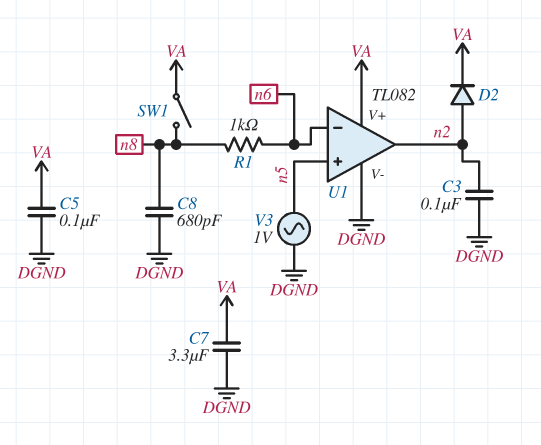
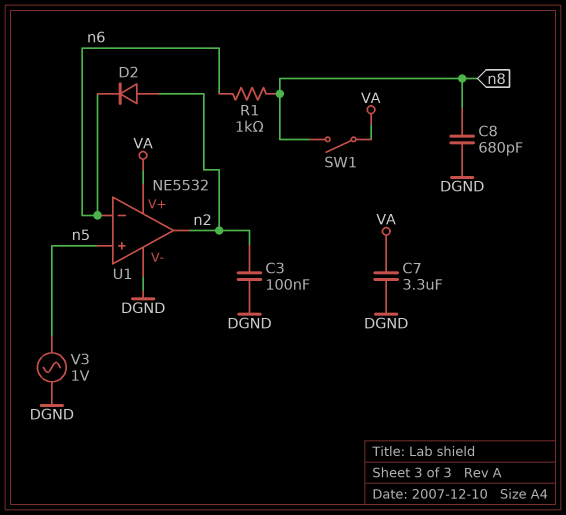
C5: 100nF (DGND, VA) -> none
D2: diode (A n2, K VA) -> diode (A n2, K n6)
U1: TL082 -> NE5532

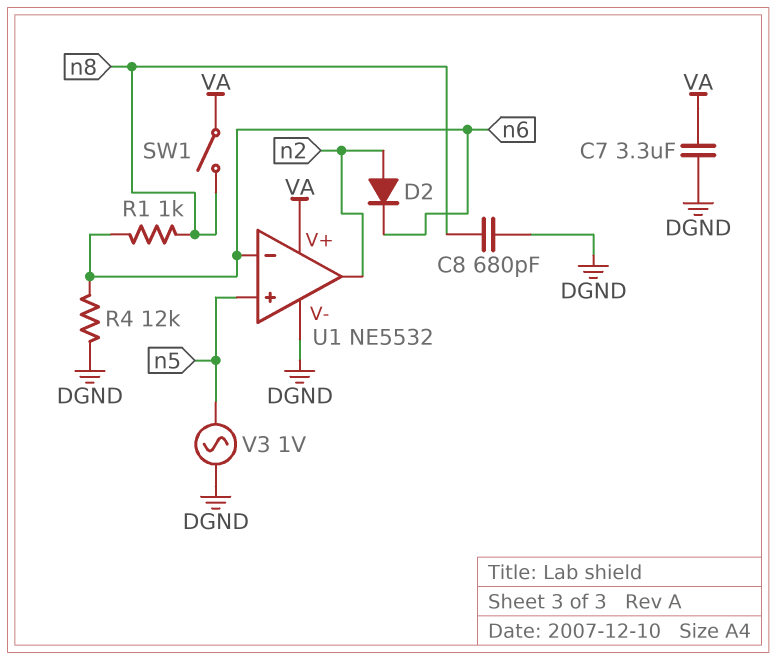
C3: 100nF (DGND, n2) -> none
R4: none -> 12k (DGND, n6)

